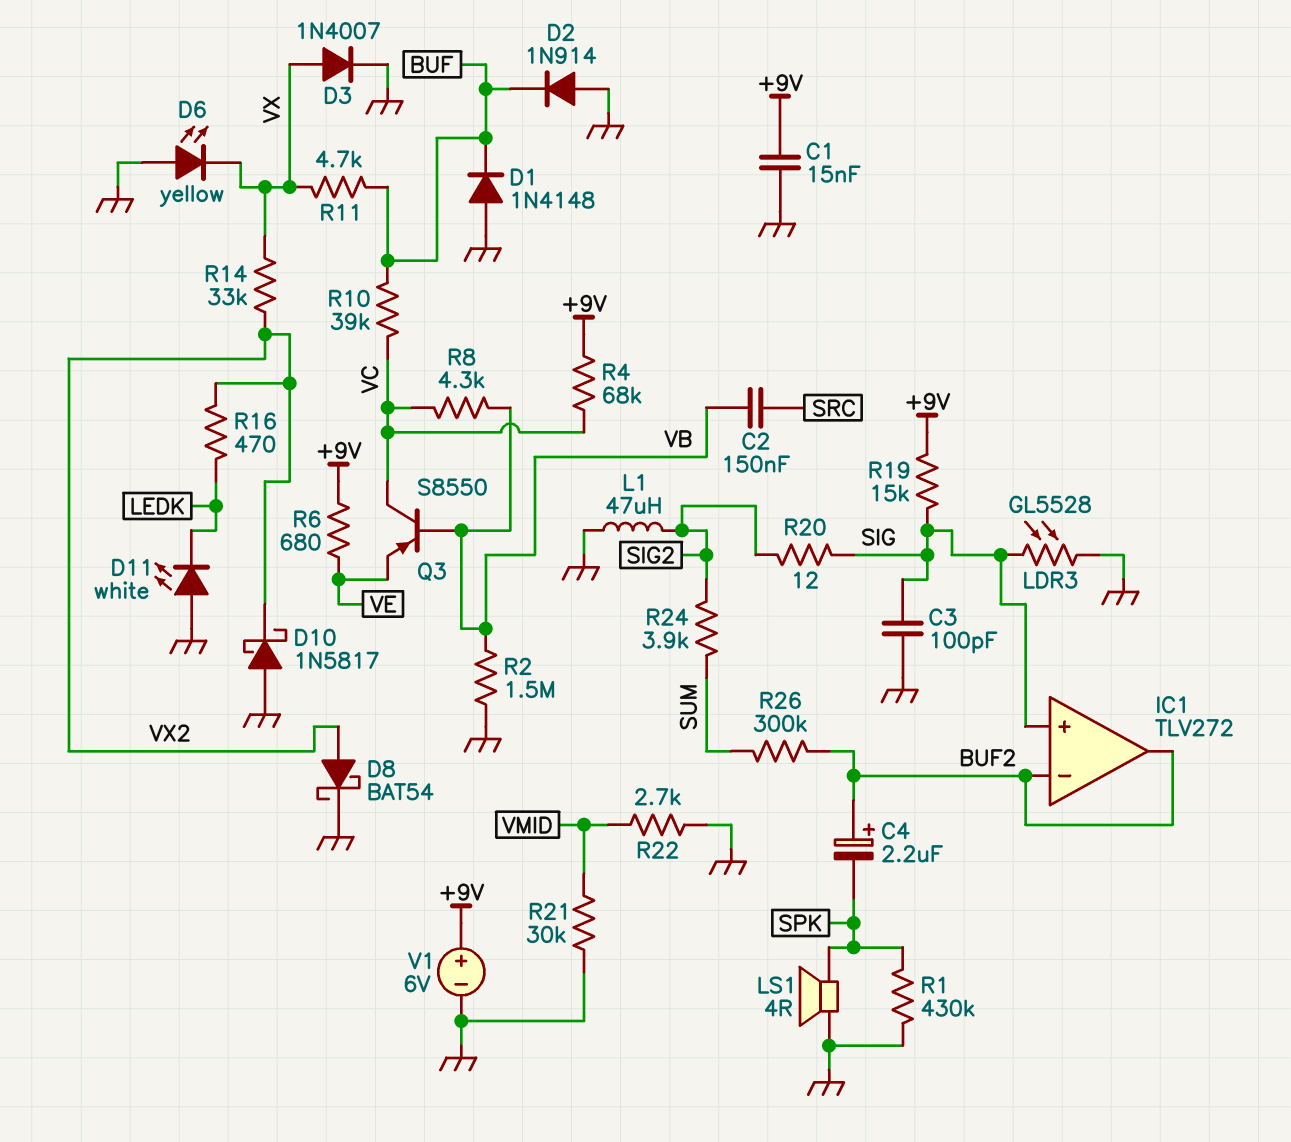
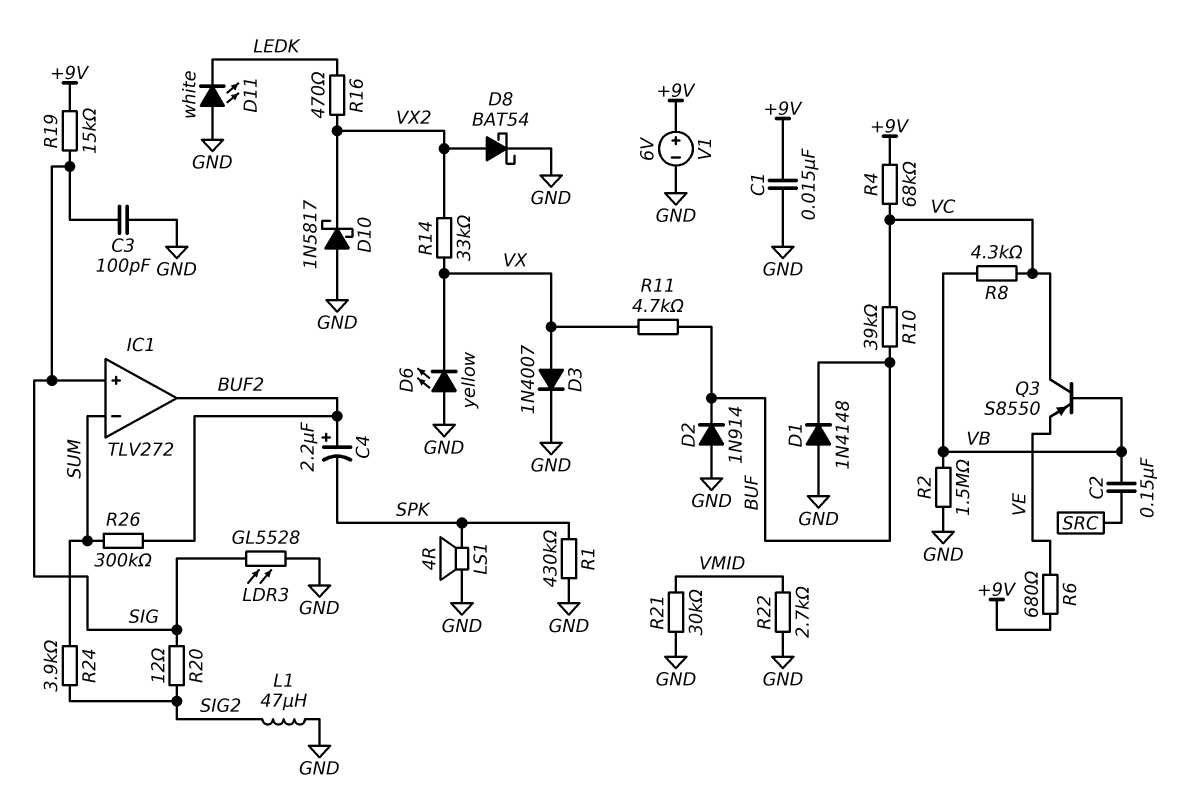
IC1 pin in-: BUF2 -> SUM

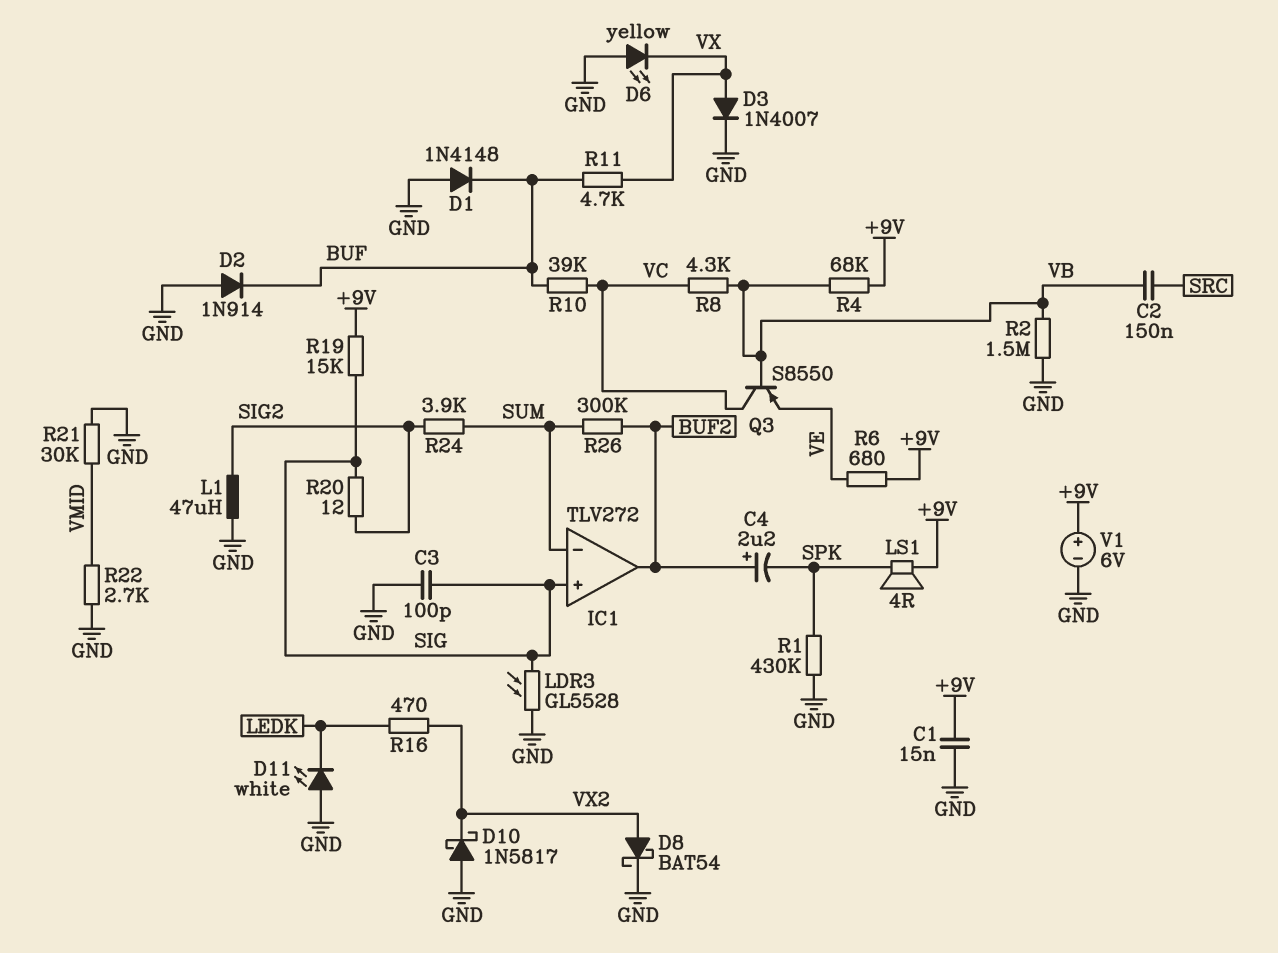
LS1: speaker 4R (GND, SPK) -> speaker 4R (+9V, SPK)
R4: 68k (+9V, VC) -> 68k (+9V, VB)
R14: 33k (VX, VX2) -> none

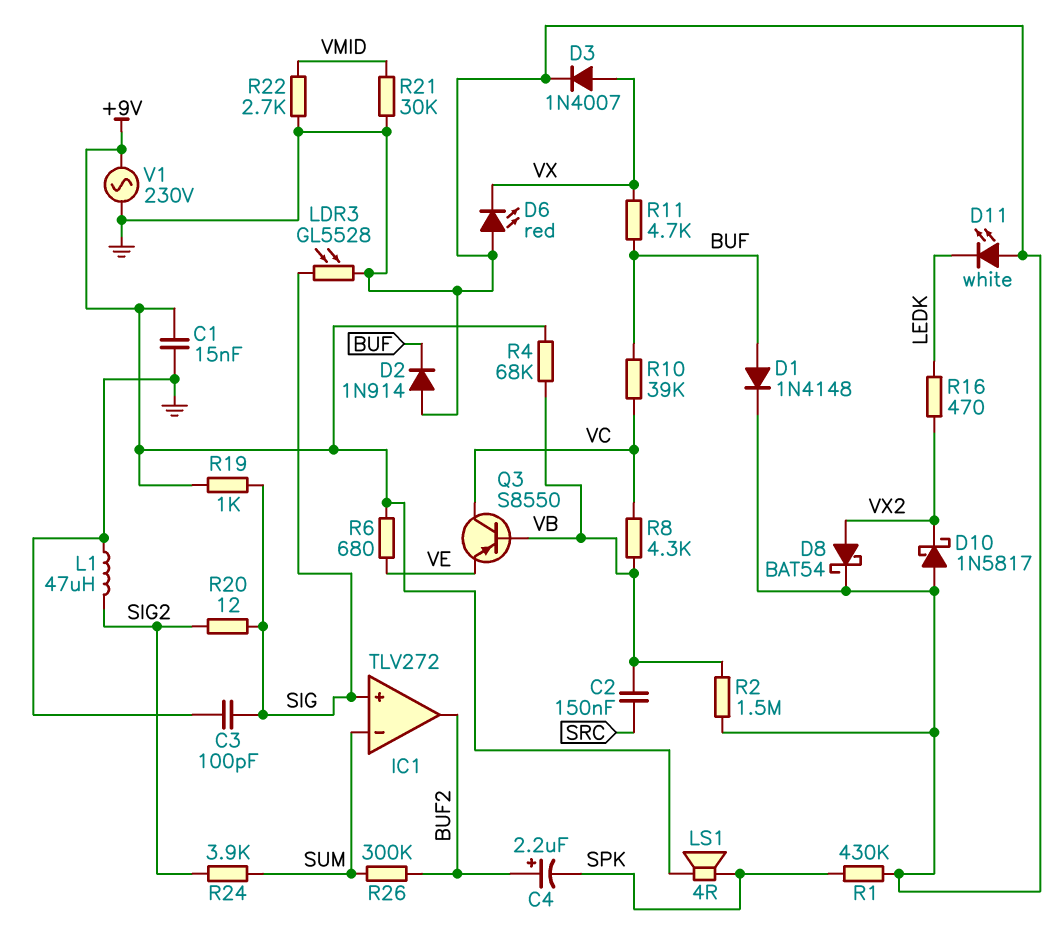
D1: diode 1N4148 (A GND, K BUF) -> diode 1N4148 (A BUF, K GND)
D6: LED yellow (A GND, K VX) -> LED red (A GND, K VX)
R19: 15k (+9V, SIG) -> 1k (+9V, SIG)
V1: 6V (plus +9V, minus GND) -> AC 230V (+9V, GND)

